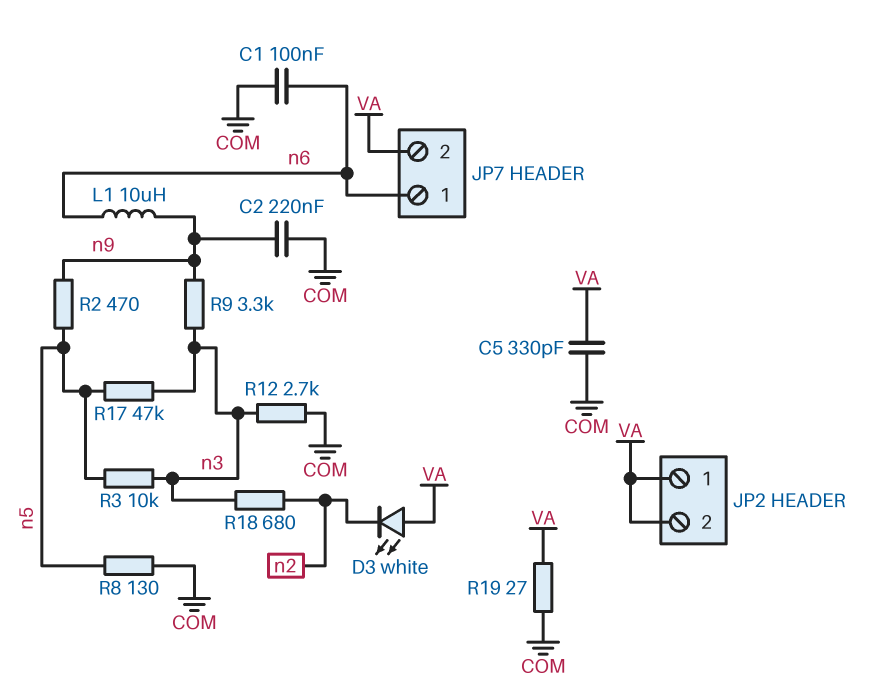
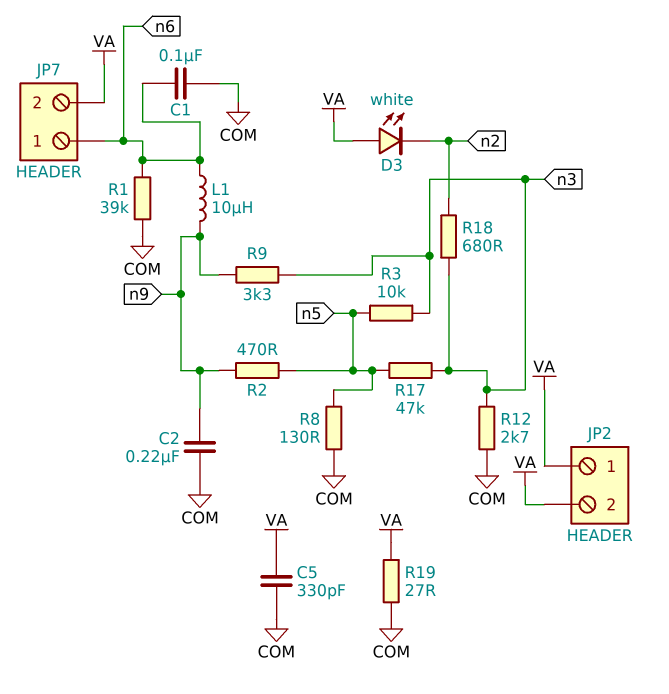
R1: none -> 39k (COM, n6)

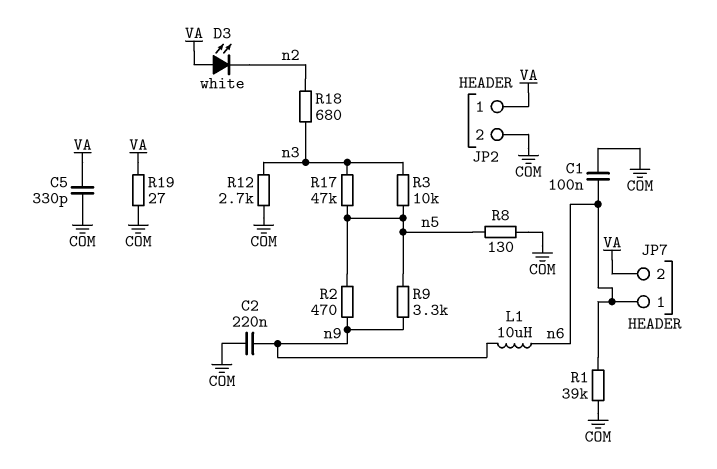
JP2 pin 2: VA -> COM
R9: 3.3k (n3, n9) -> 3.3k (n5, n9)

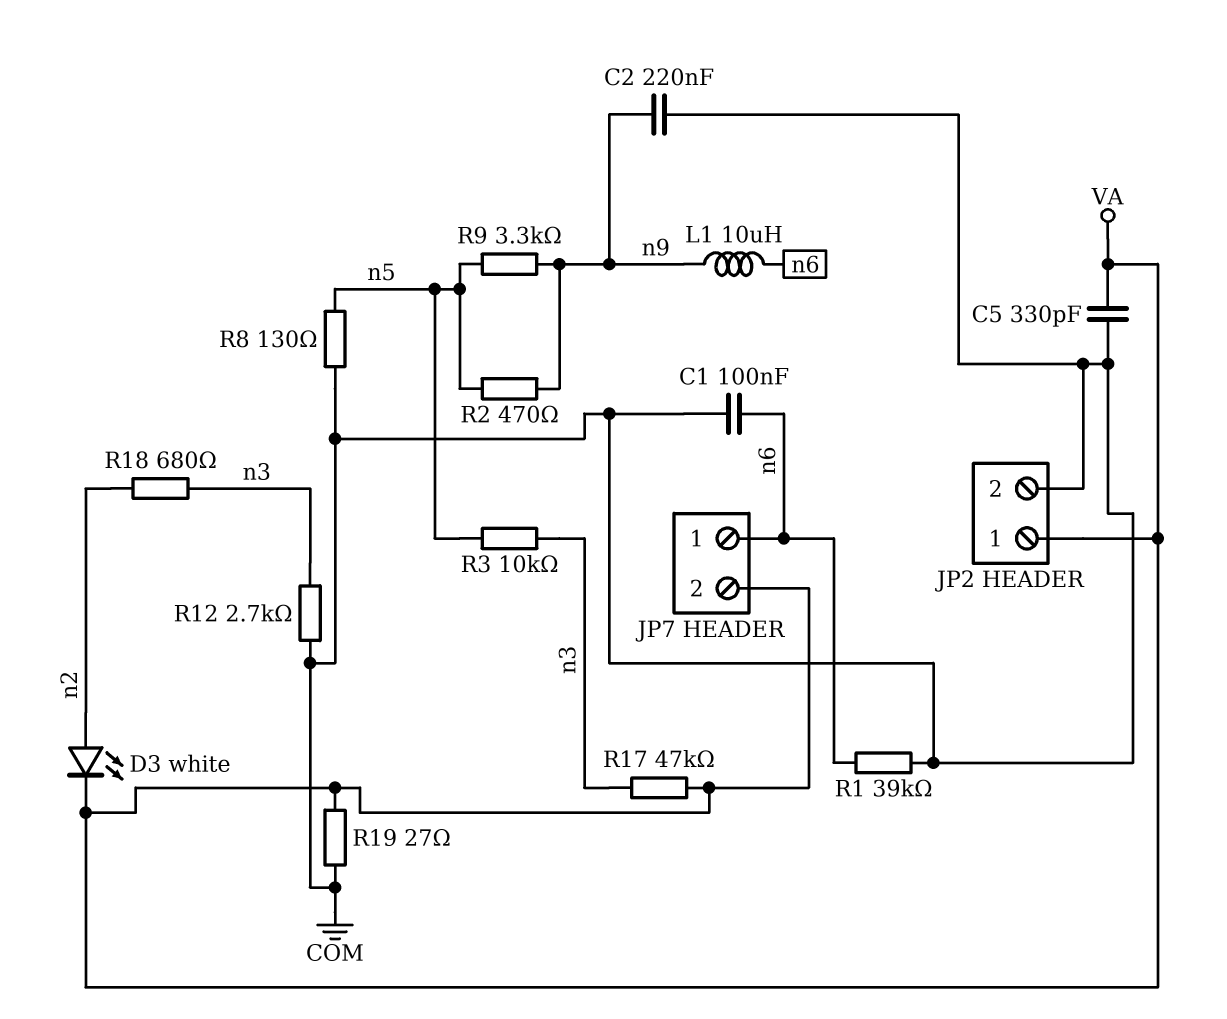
D3: LED white (A VA, K n2) -> LED white (A n2, K VA)
R17: 47k (n3, n5) -> 47k (VA, n3)

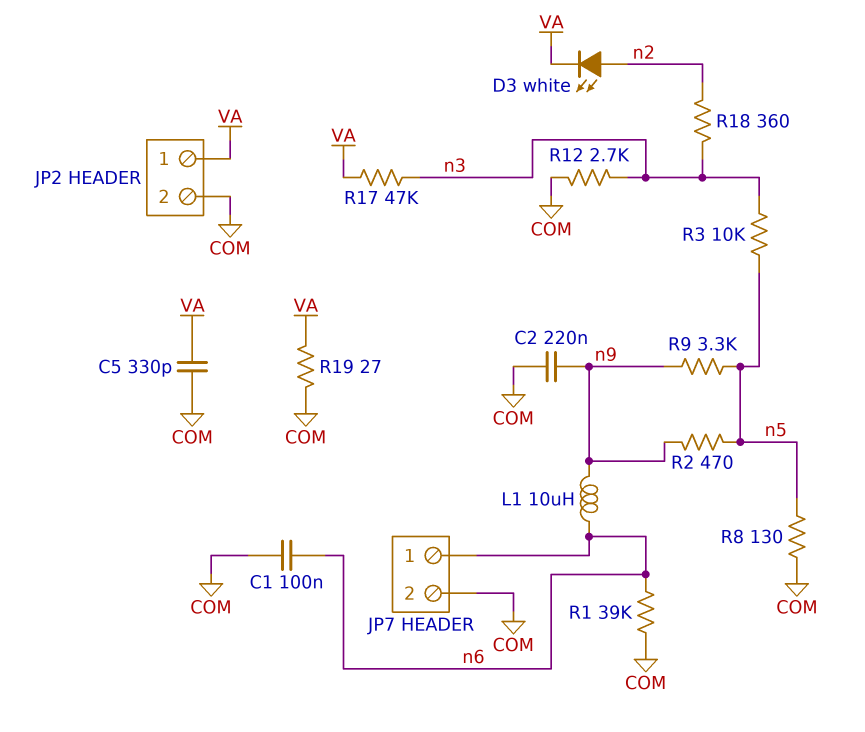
JP7 pin 2: VA -> COM
R18: 680 (n2, n3) -> 360 (n2, n3)

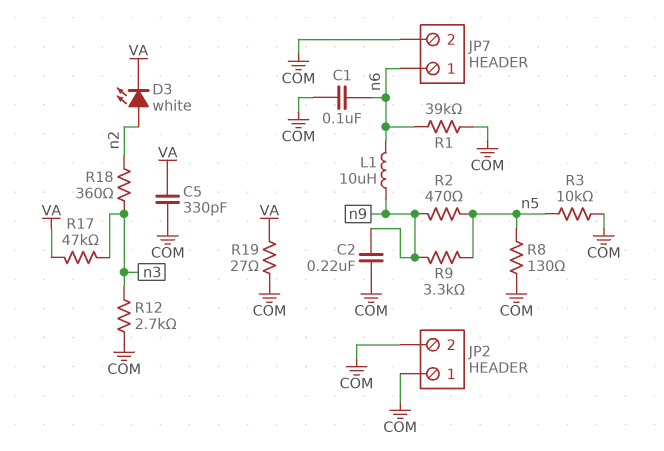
JP2 pin 1: VA -> COM
R3: 10k (n3, n5) -> 10k (COM, n5)

